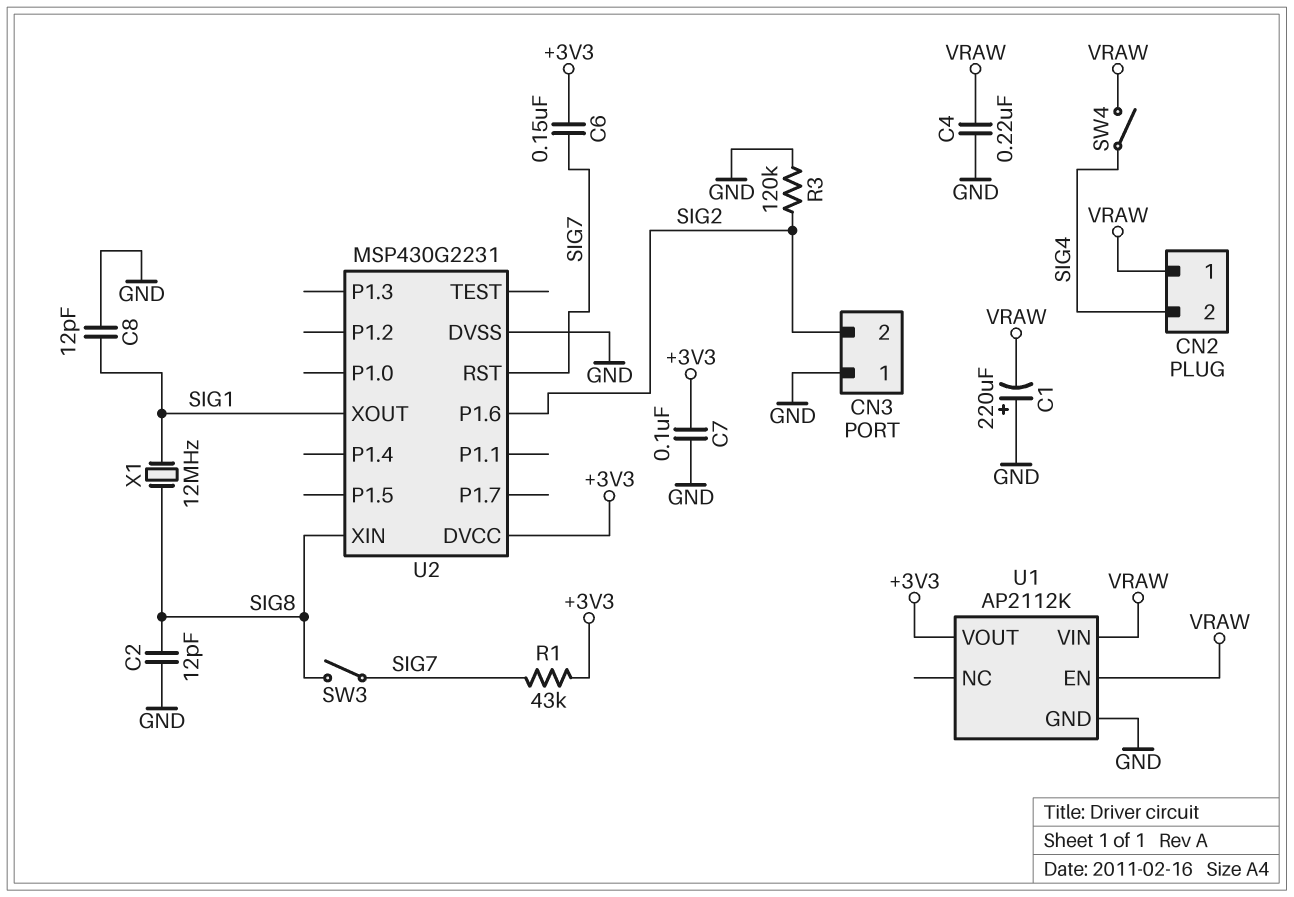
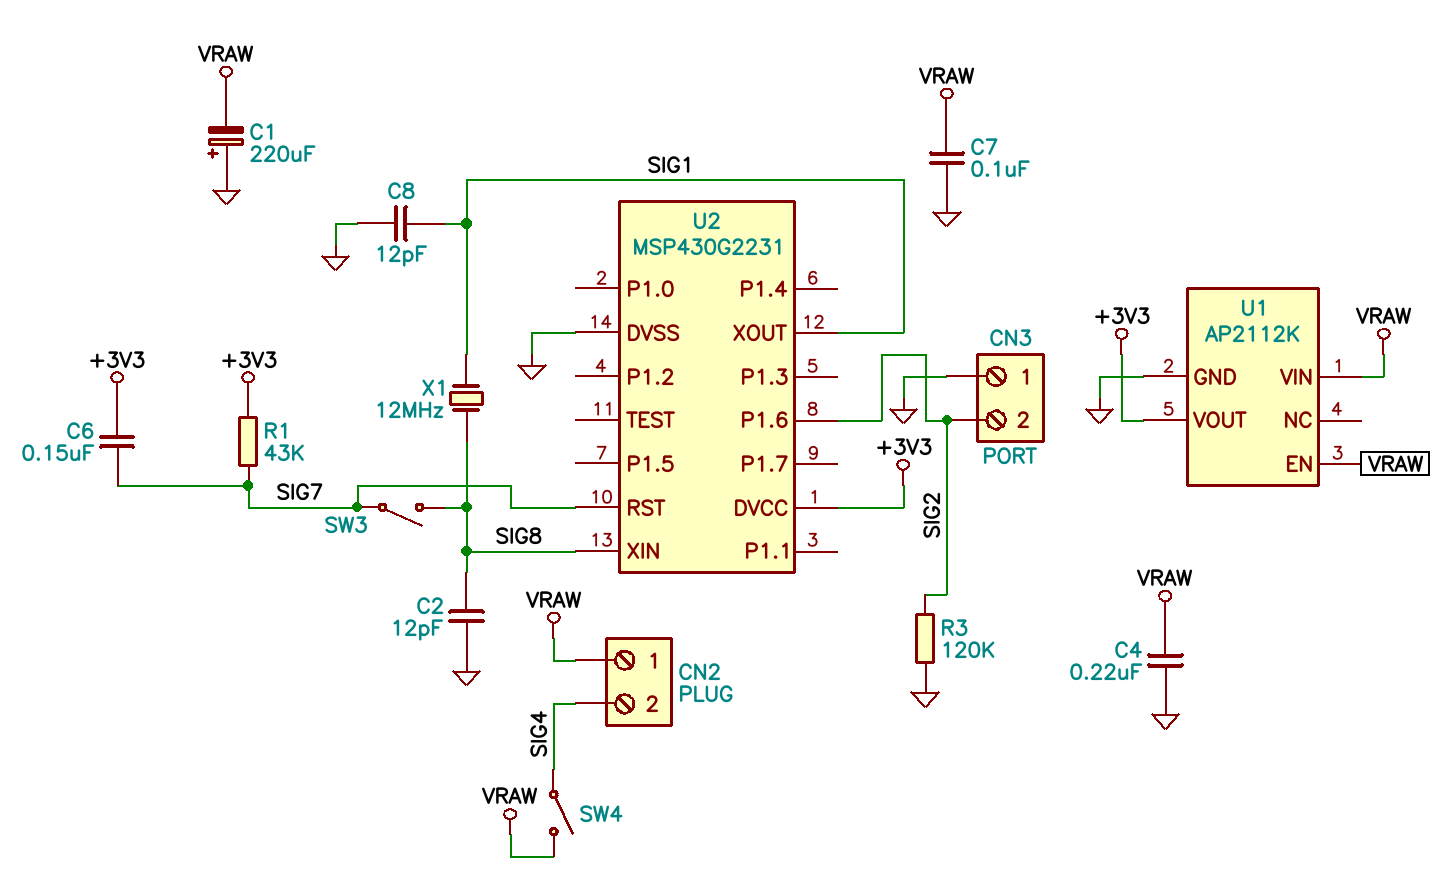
C7: 100nF (+3V3, GND) -> 100nF (GND, VRAW)

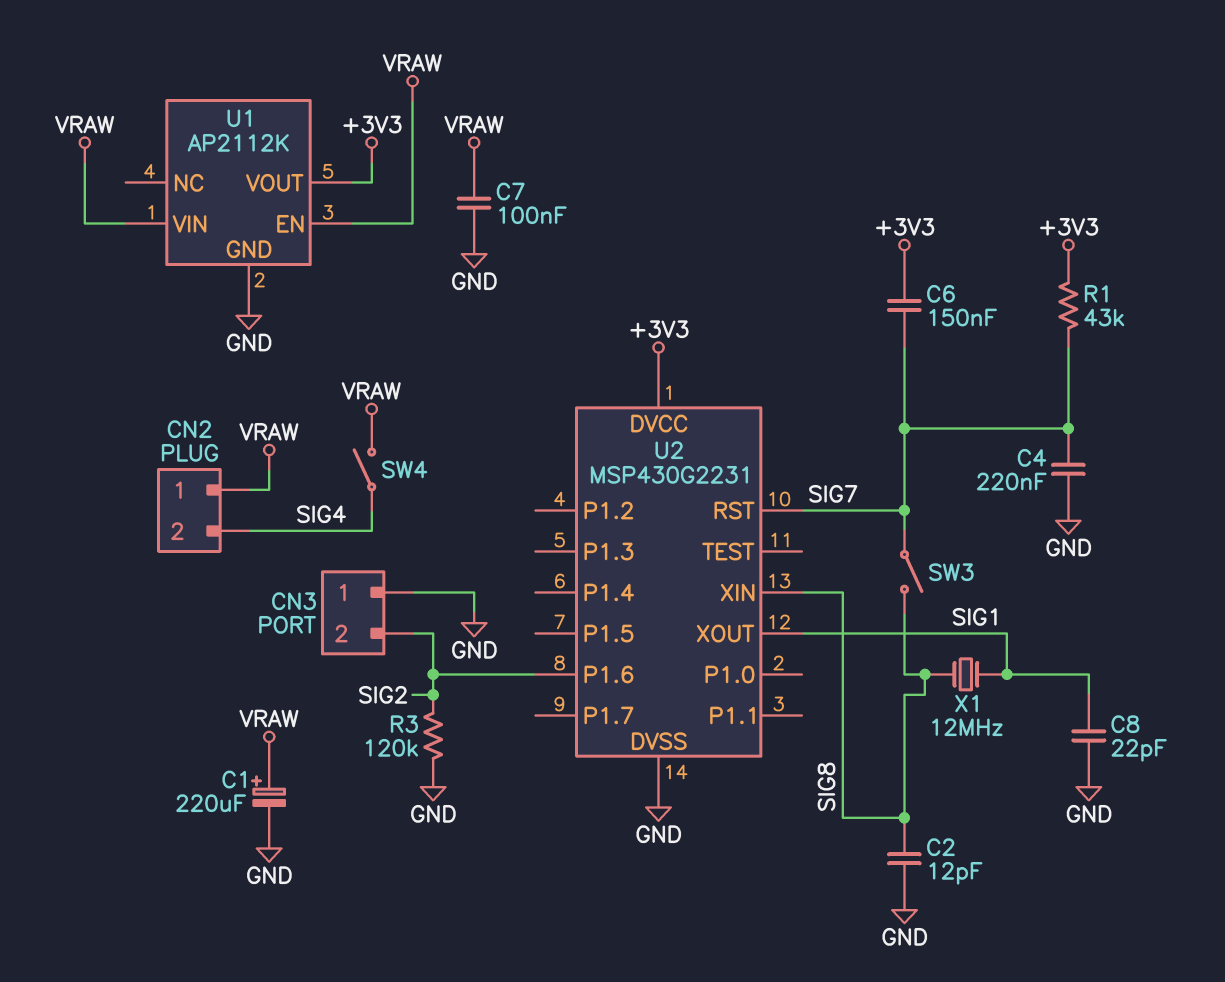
C1: 220uF (plus GND, minus VRAW) -> 220uF (plus VRAW, minus GND)
C4: 220nF (GND, VRAW) -> 220nF (GND, SIG7)
C8: 12pF (GND, SIG1) -> 22pF (GND, SIG1)

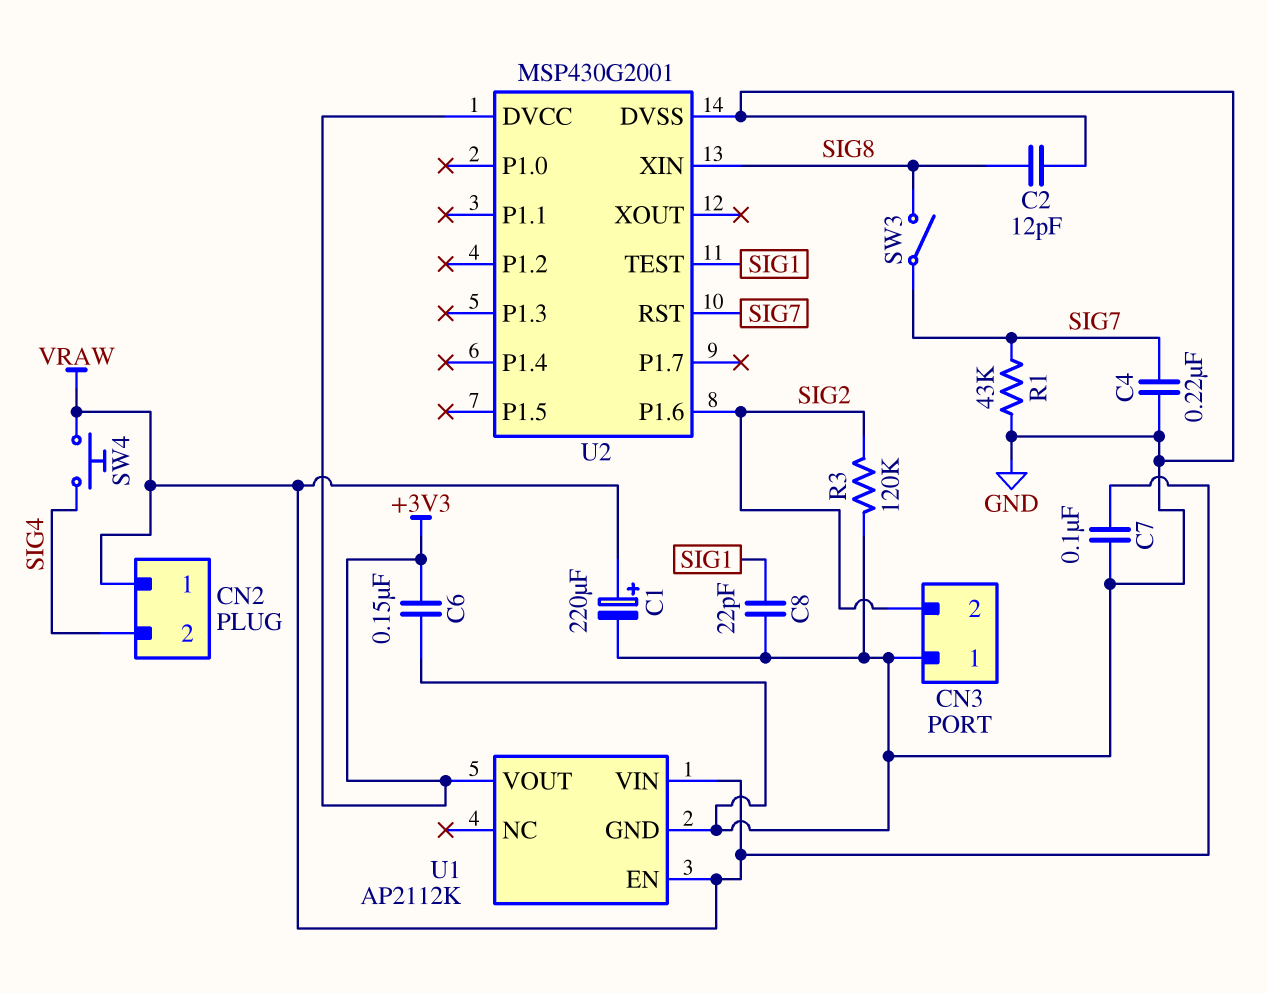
C6: 150nF (+3V3, SIG7) -> 150nF (+3V3, GND)
R1: 43k (+3V3, SIG7) -> 43k (GND, SIG7)
SW4: switch (SIG4, VRAW) -> button (SIG4, VRAW)
U2: MSP430G2231 -> MSP430G2001
U2 pin TEST: none -> SIG1
U2 pin XOUT: SIG1 -> none
X1: 12MHz (SIG1, SIG8) -> none

